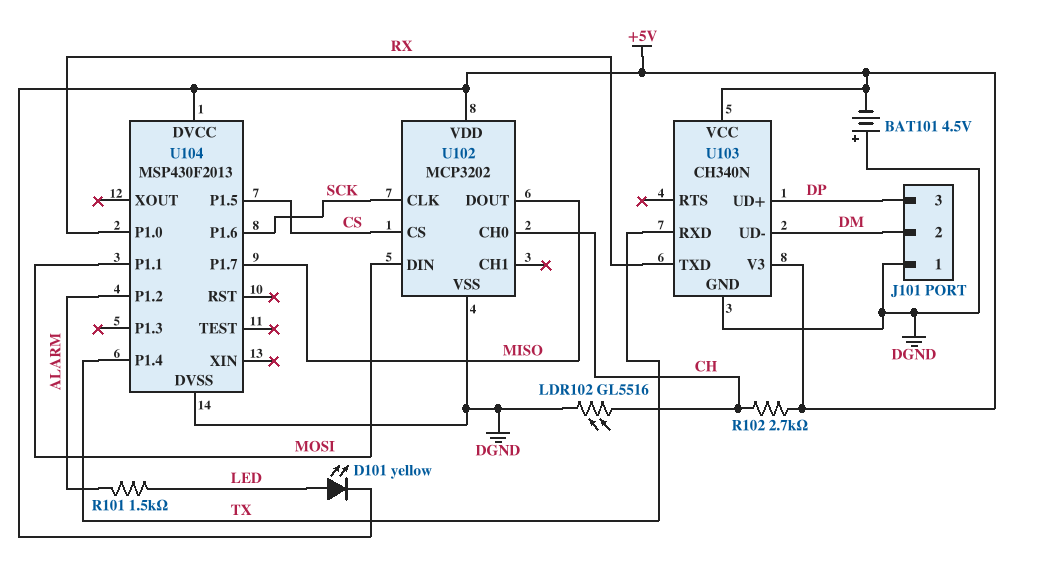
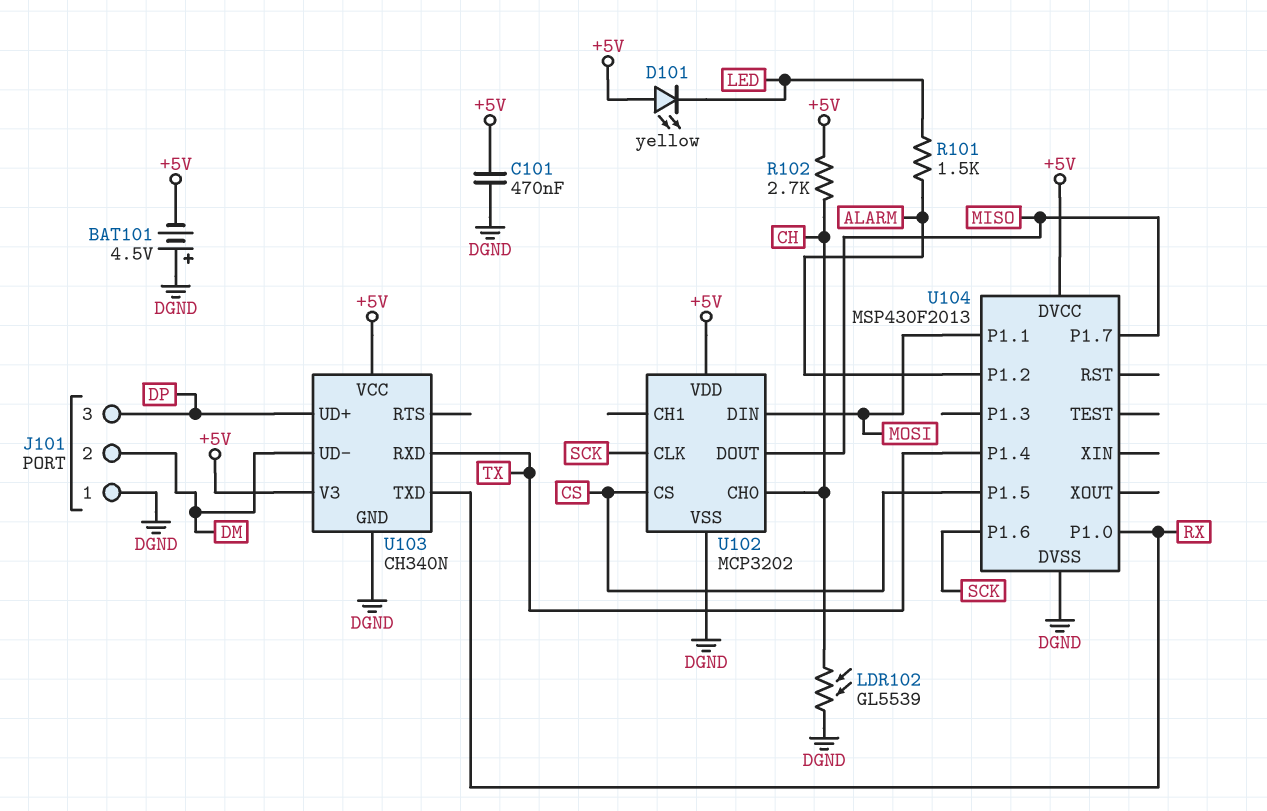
C101: none -> 470nF (+5V, DGND)
D101: LED yellow (A LED, K +5V) -> LED yellow (A +5V, K LED)
LDR102: GL5516 (CH, DGND) -> GL5539 (CH, DGND)

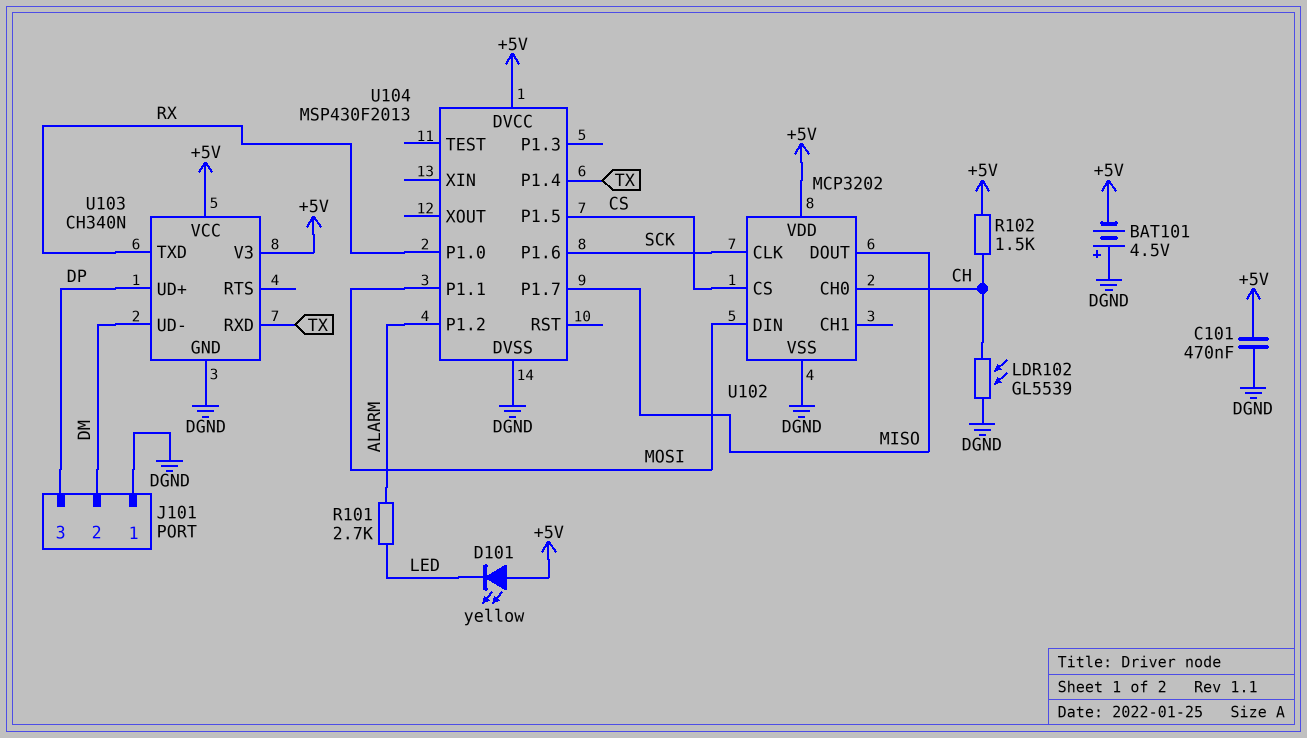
R101: 1.5k (ALARM, LED) -> 2.7k (ALARM, LED)
R102: 2.7k (+5V, CH) -> 1.5k (+5V, CH)

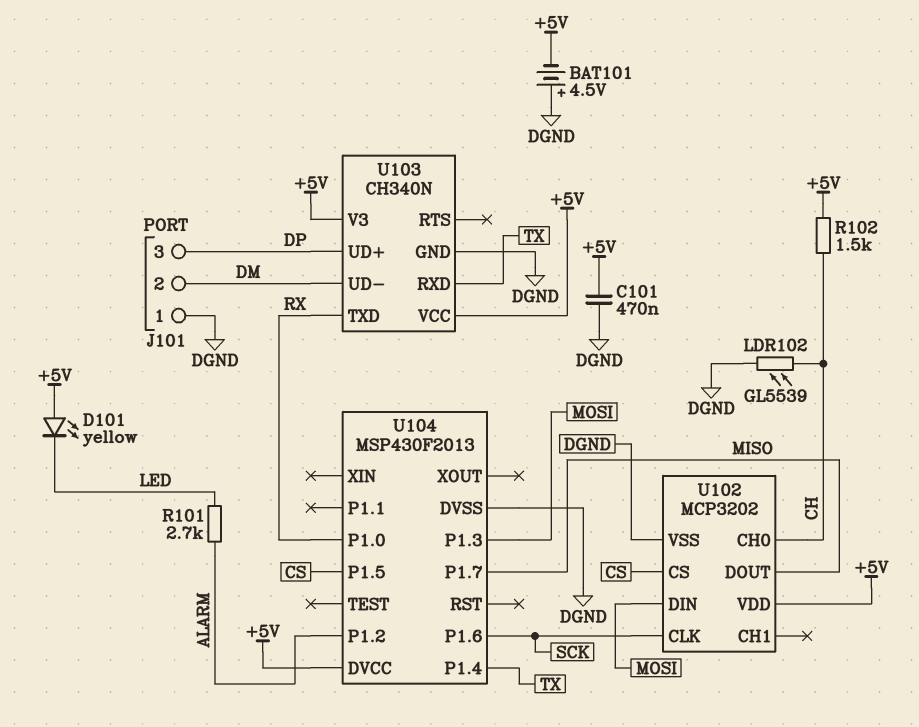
U104 pin P1.1: MOSI -> none
U104 pin P1.3: none -> MOSI

